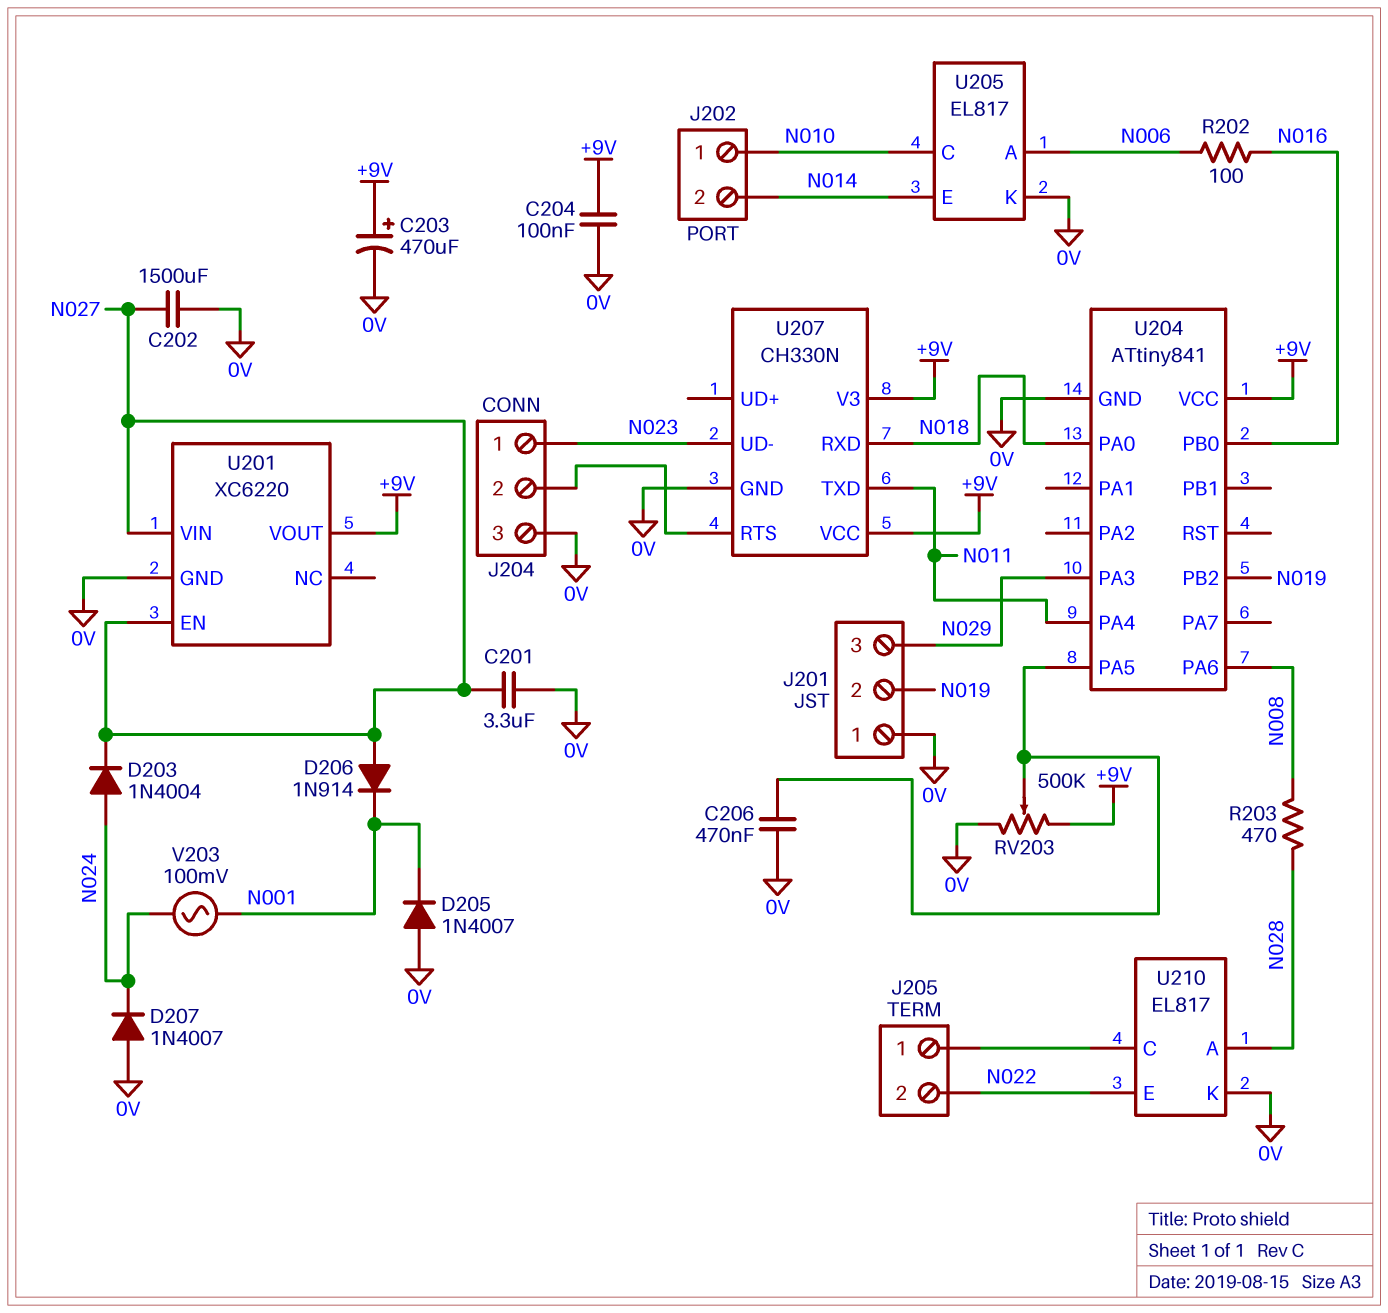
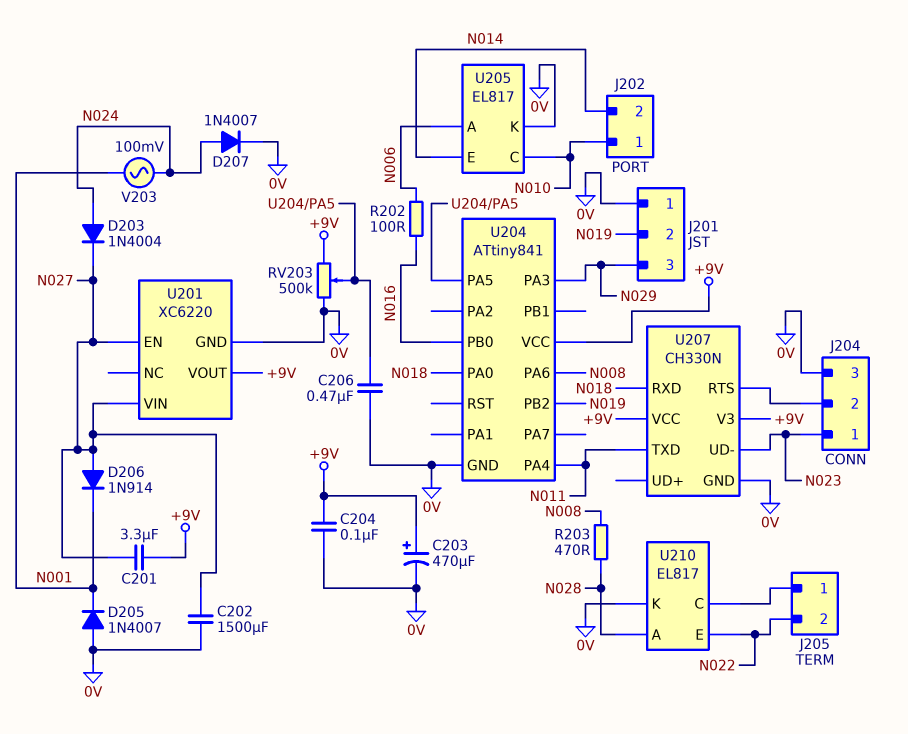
C201: 3.3uF (0V, N027) -> 3.3uF (+9V, N027)
D207: diode 1N4007 (A 0V, K N024) -> diode 1N4007 (A N024, K 0V)

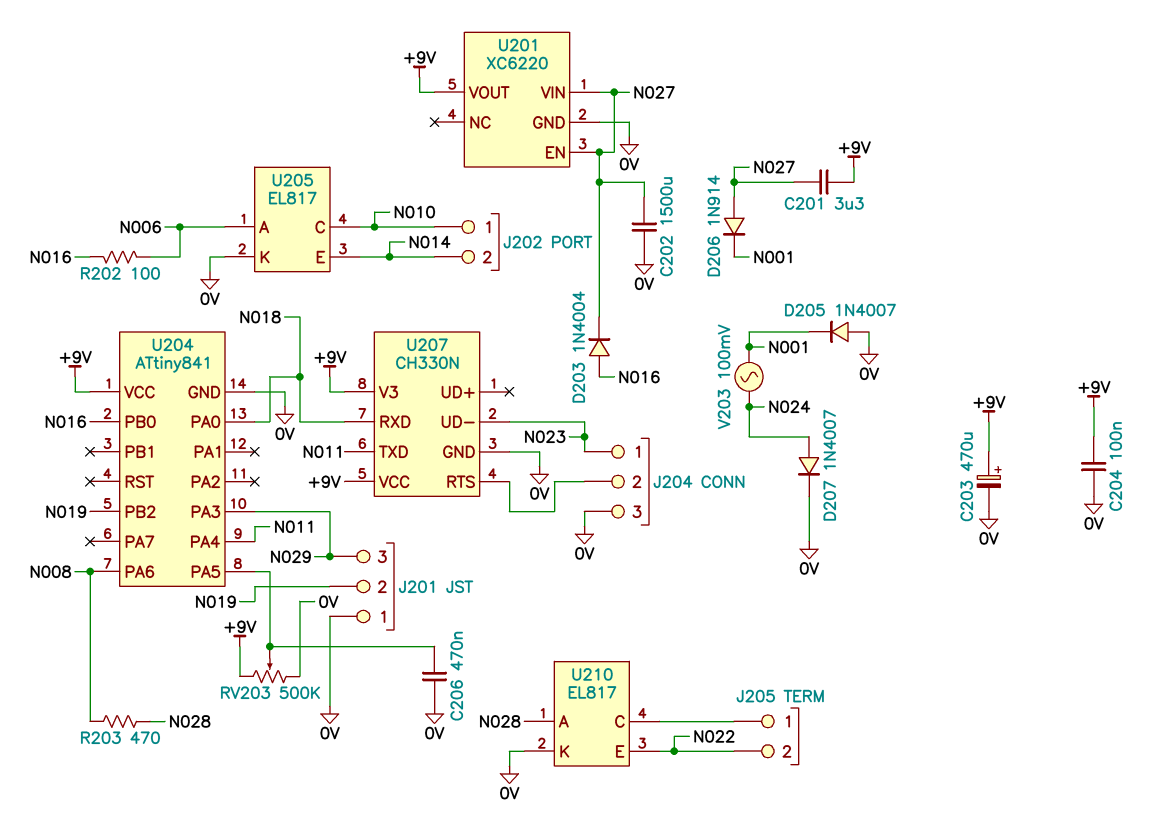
D203: diode 1N4004 (A N024, K N027) -> diode 1N4004 (A N016, K N027)

